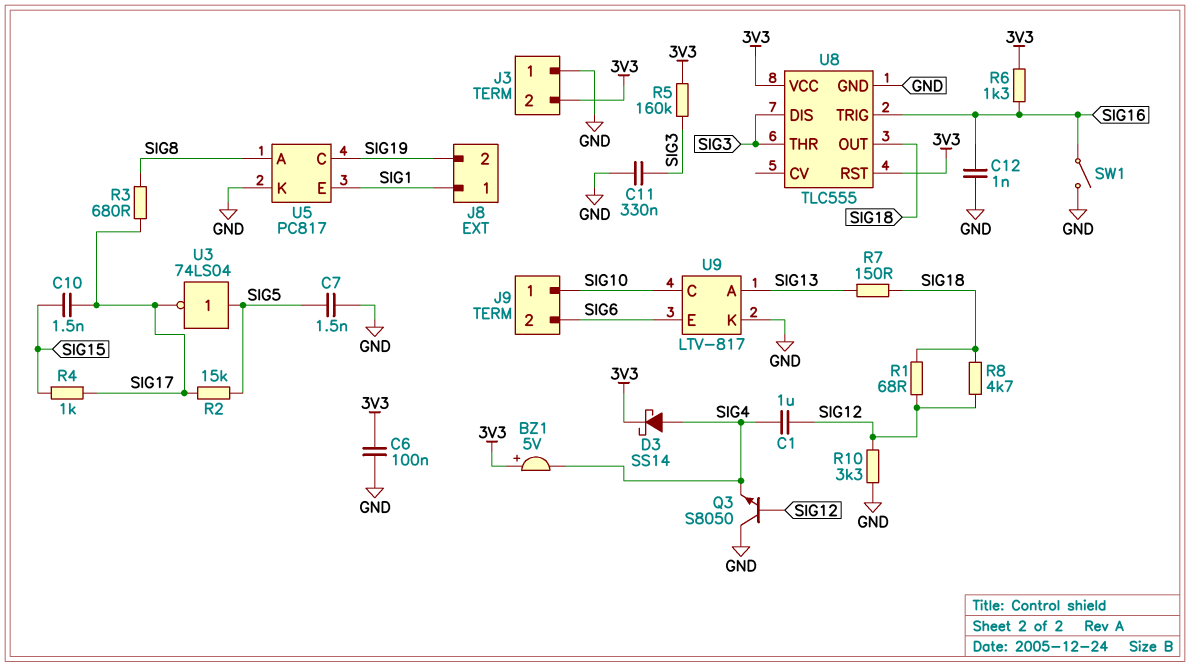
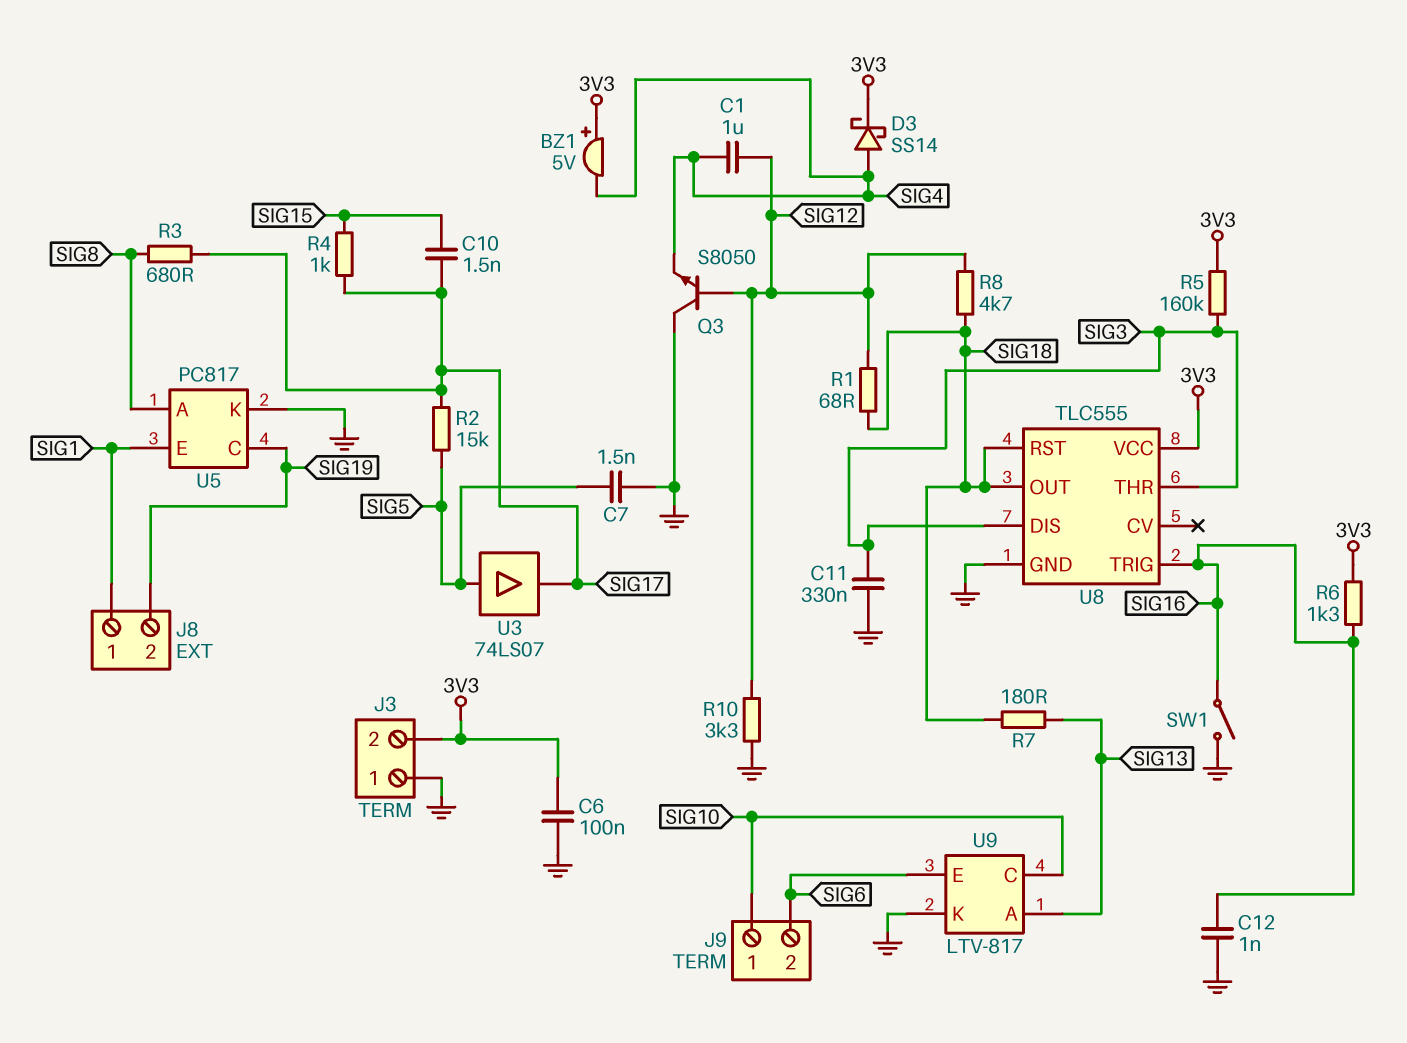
R7: 150 (SIG13, SIG18) -> 180 (SIG13, SIG18)
U3: NOT 74LS04 (in SIG5, out SIG17) -> buffer 74LS07 (in SIG5, out SIG17)
U8 pin RST: 3V3 -> SIG18

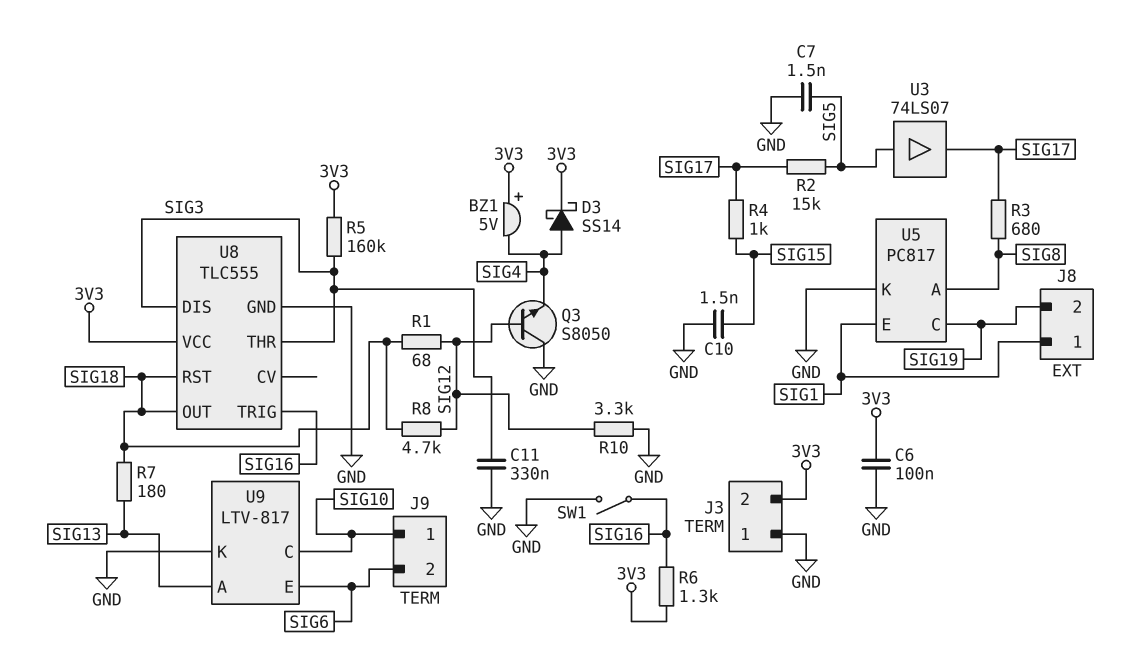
C1: 1uF (SIG4, SIG12) -> none
C10: 1.5nF (SIG15, SIG17) -> 1.5nF (GND, SIG15)
C12: 1nF (GND, SIG16) -> none

